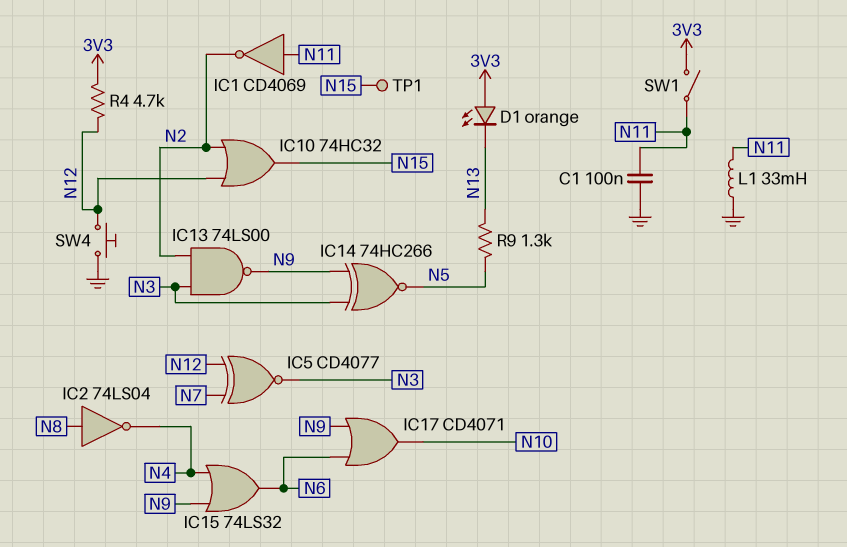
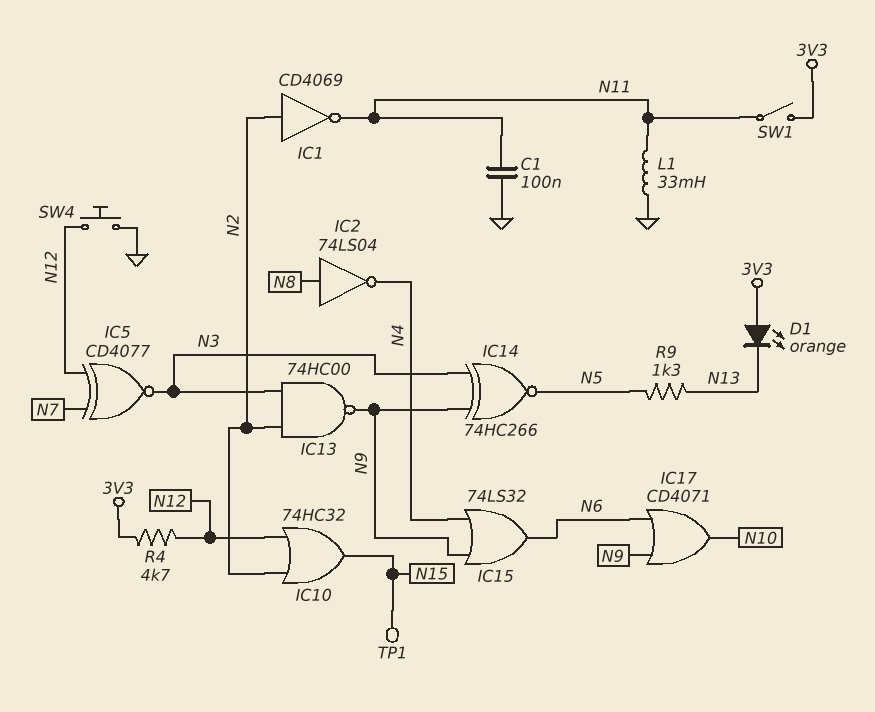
IC1: NOT CD4069 (in N11, out N2) -> NOT CD4069 (in N2, out N11)
IC13: NAND 74LS00 (in N2, in N3, out N9) -> NAND 74HC00 (in N2, in N3, out N9)

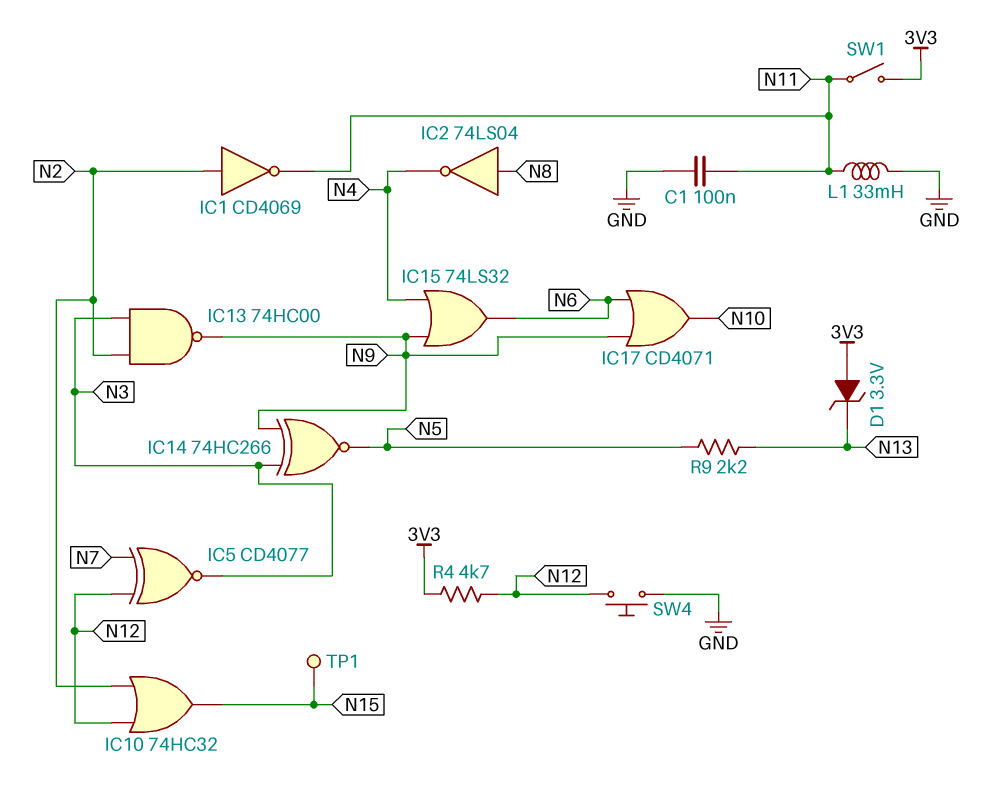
D1: LED orange (A 3V3, K N13) -> zener 3.3V (A 3V3, K N13)
R9: 1.3k (N5, N13) -> 2.2k (N5, N13)

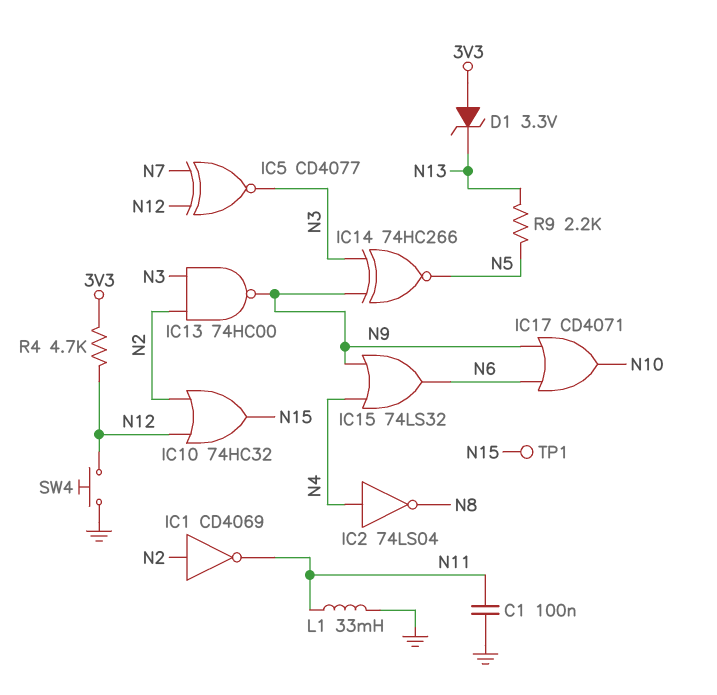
IC2: NOT 74LS04 (in N8, out N4) -> NOT 74LS04 (in N4, out N8)
SW1: switch (3V3, N11) -> none

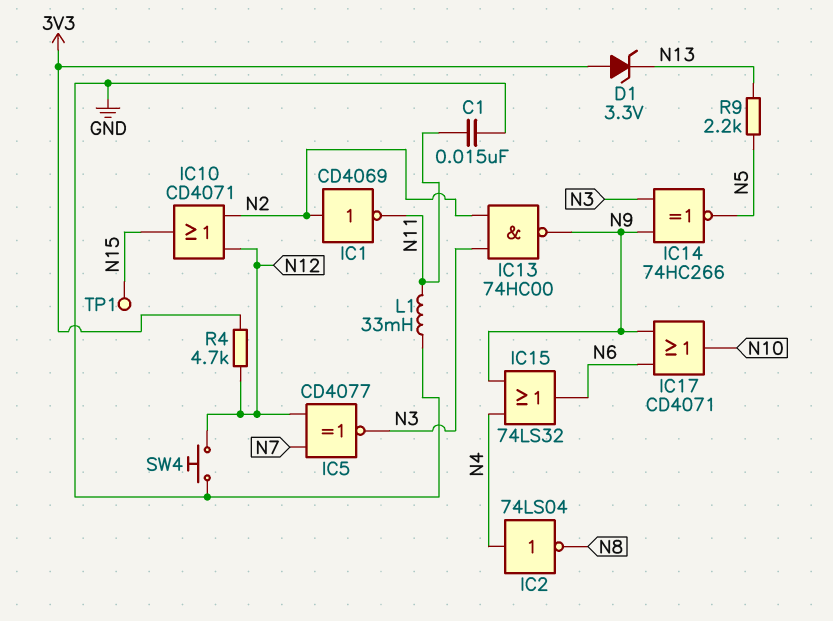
C1: 100nF (GND, N11) -> 15nF (GND, N11)
IC10: OR 74HC32 (in N2, in N12, out N15) -> OR CD4071 (in N2, in N12, out N15)

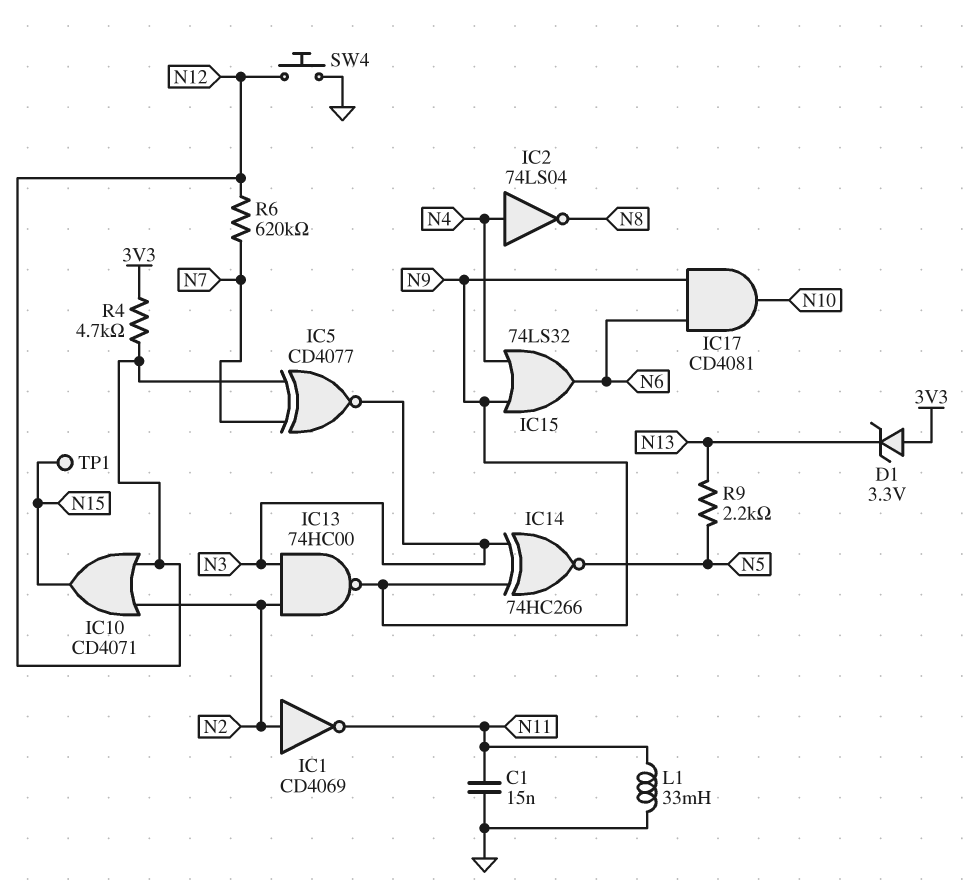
IC17: OR CD4071 (in N6, in N9, out N10) -> AND CD4081 (in N6, in N9, out N10)
R6: none -> 620k (N7, N12)

